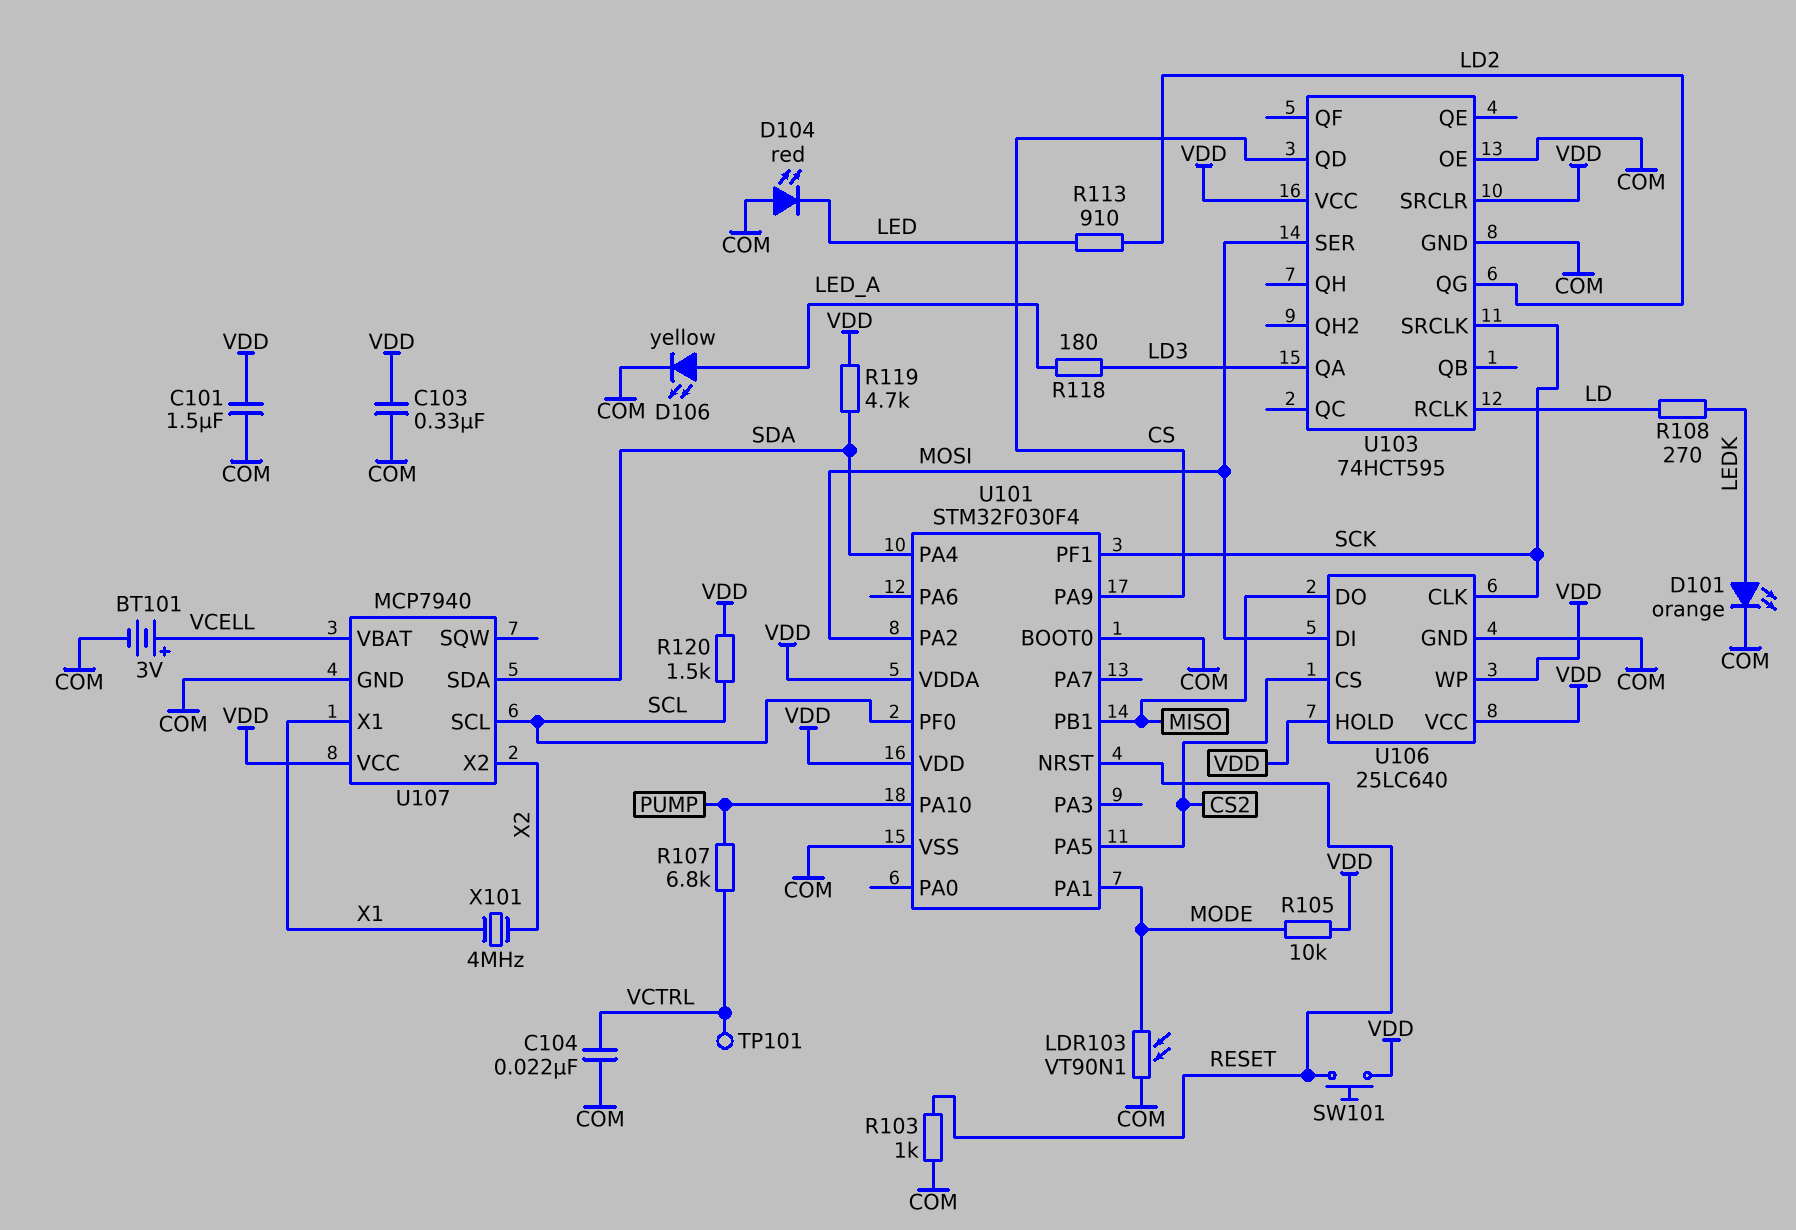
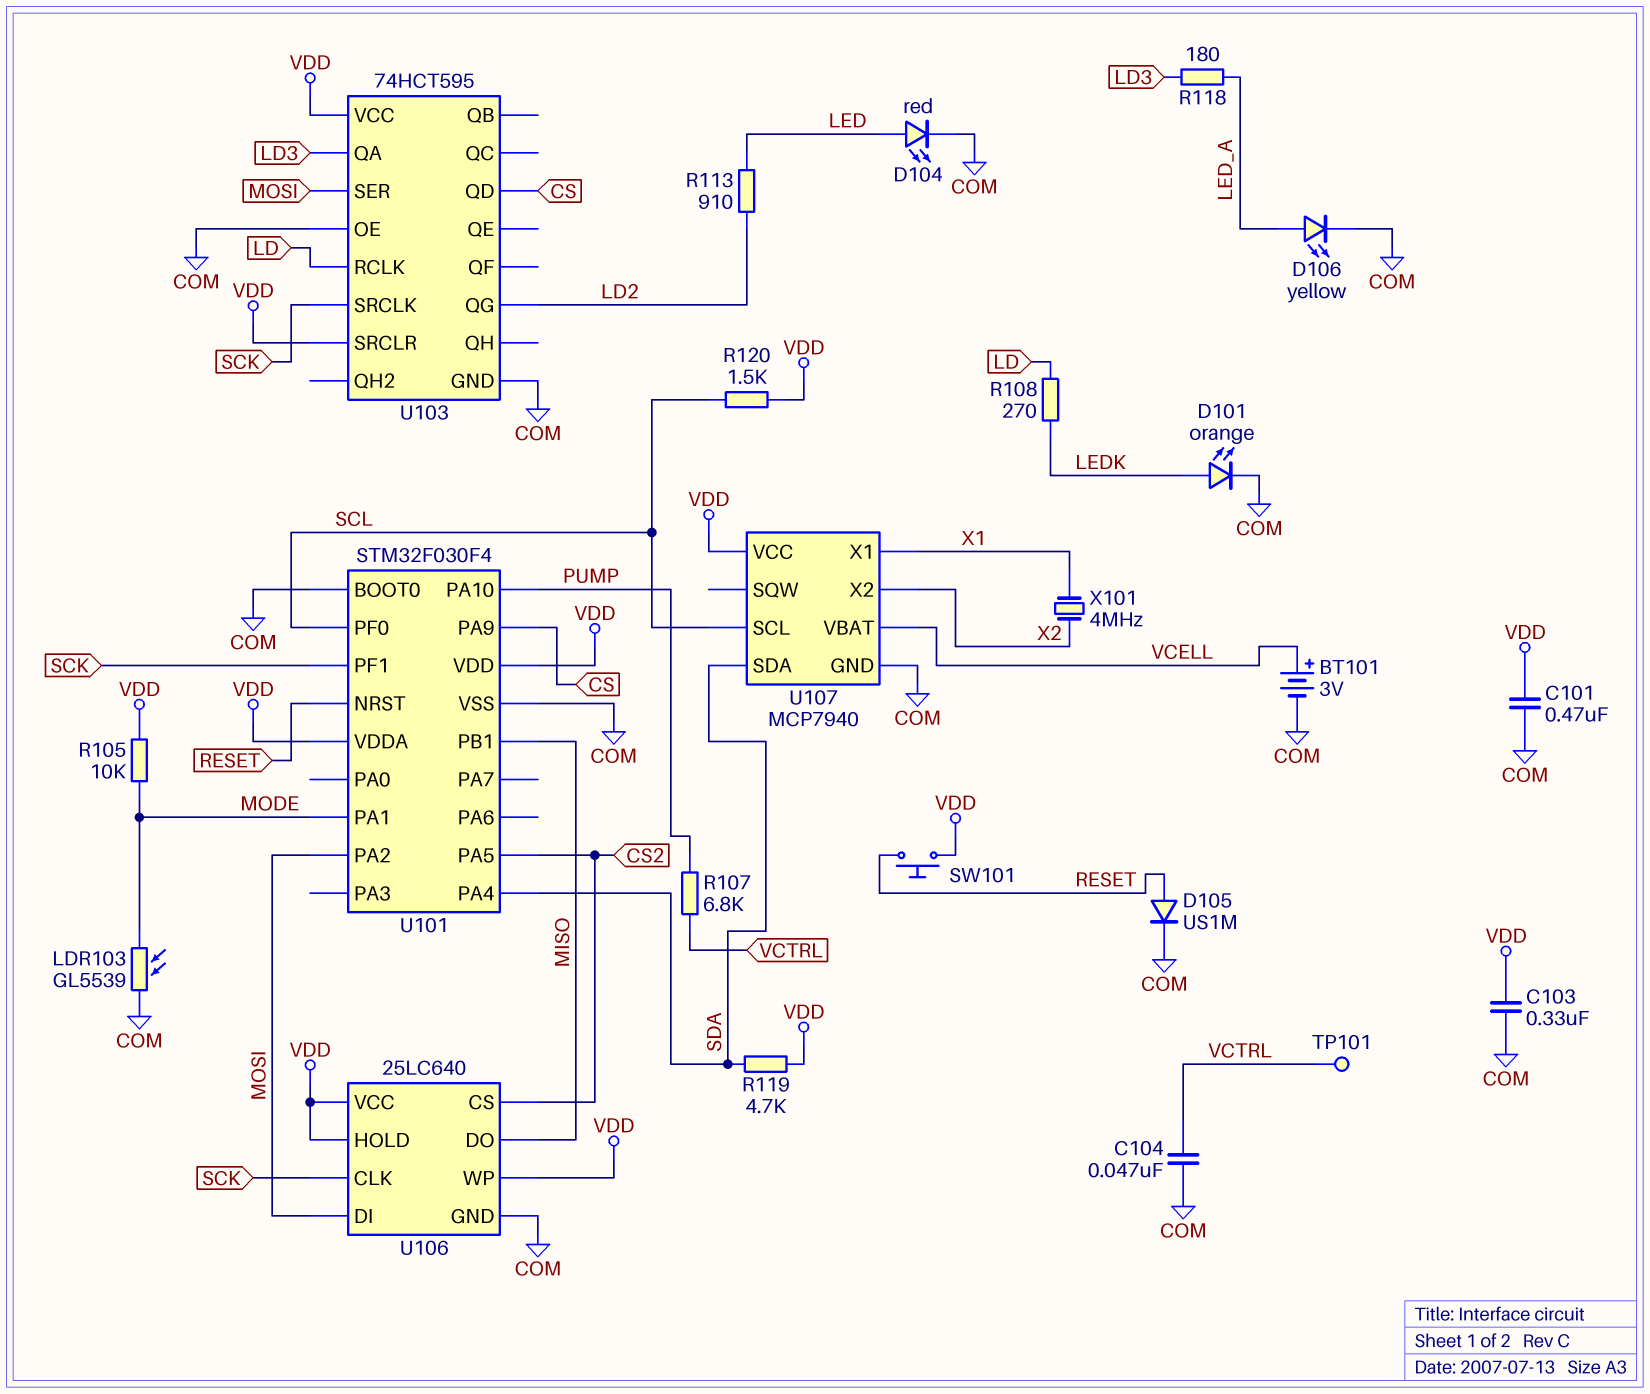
C101: 1.5uF (COM, VDD) -> 470nF (COM, VDD)
C104: 22nF (COM, VCTRL) -> 47nF (COM, VCTRL)
D104: LED red (A COM, K LED) -> LED red (A LED, K COM)
D105: none -> diode US1M (A RESET, K COM)
LDR103: VT90N1 (COM, MODE) -> GL5539 (COM, MODE)
R103: 1k (COM, RESET) -> none

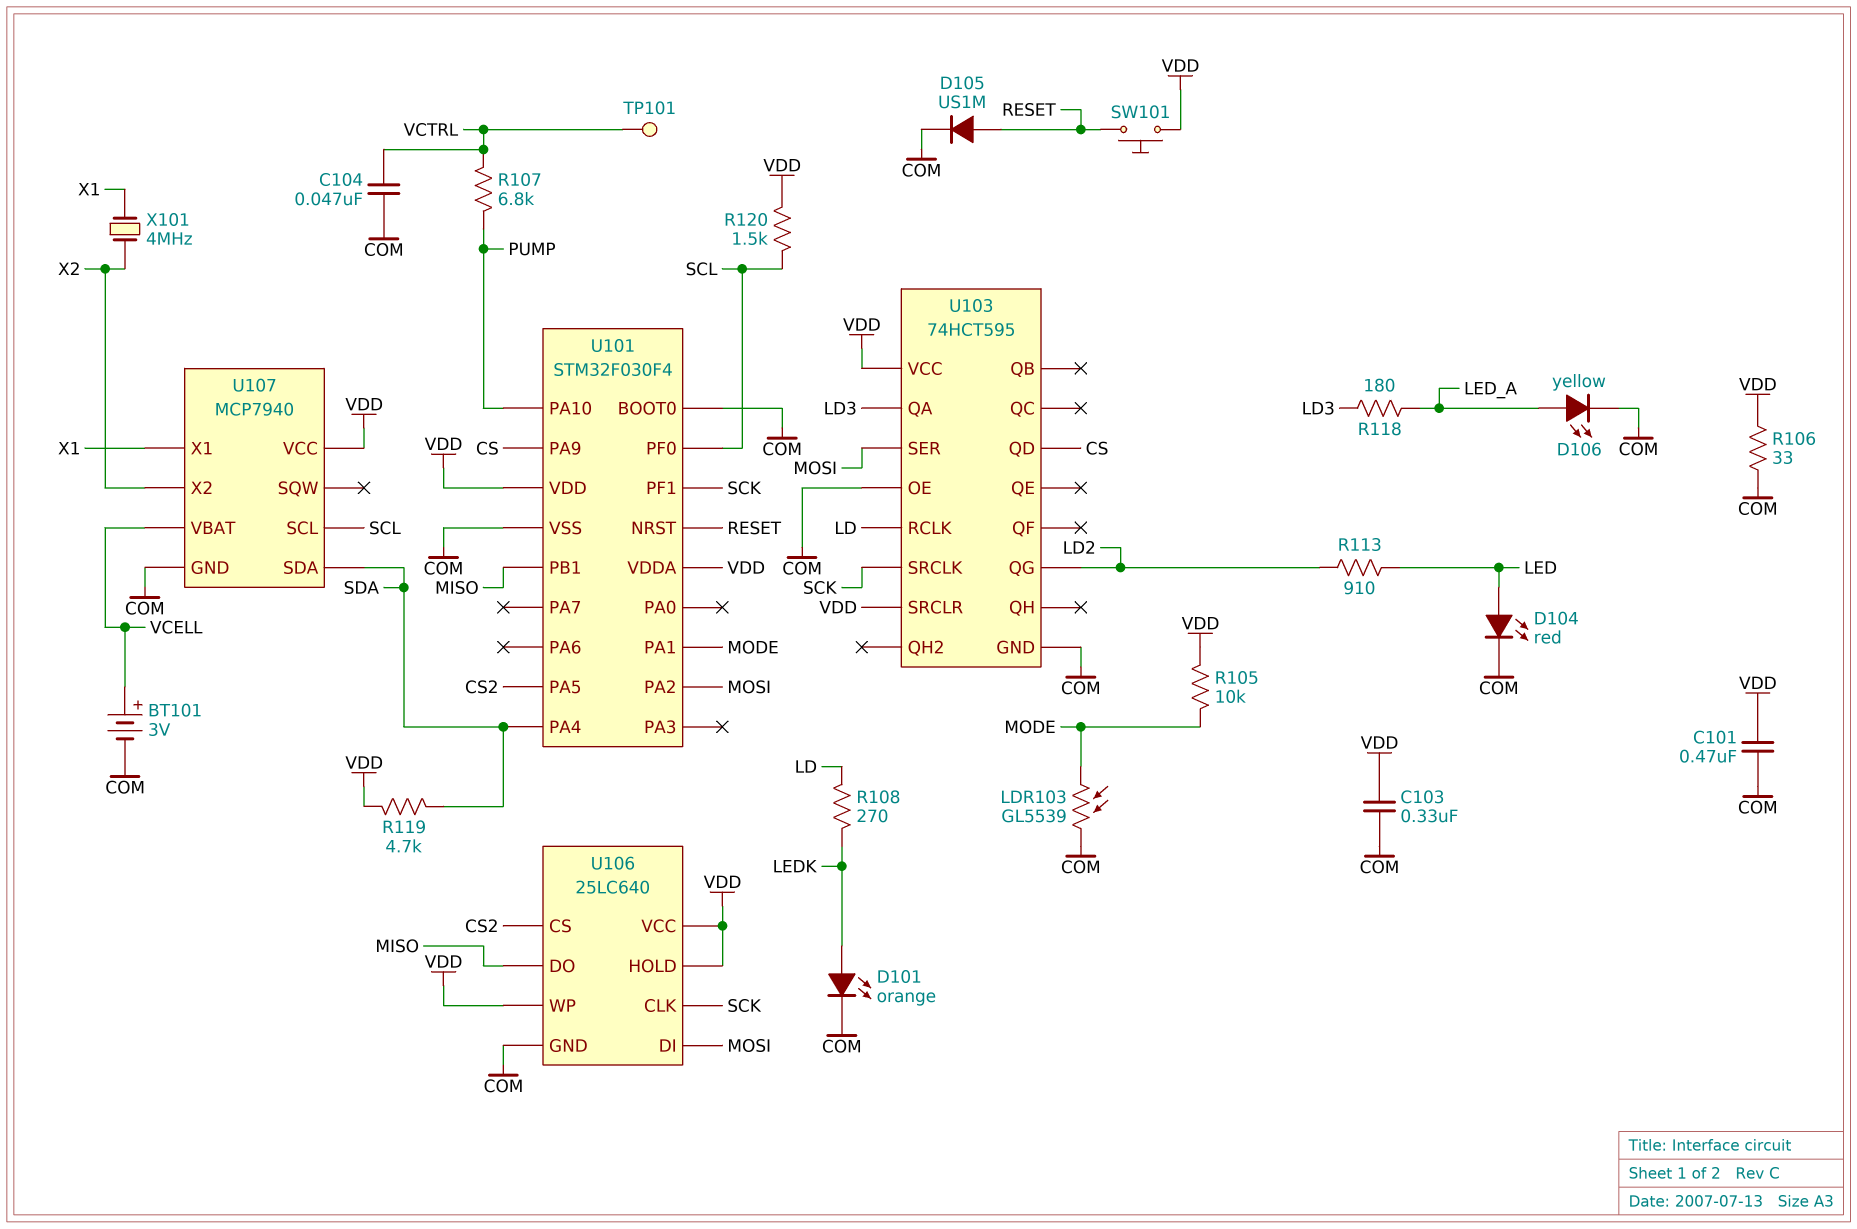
R106: none -> 33 (COM, VDD)

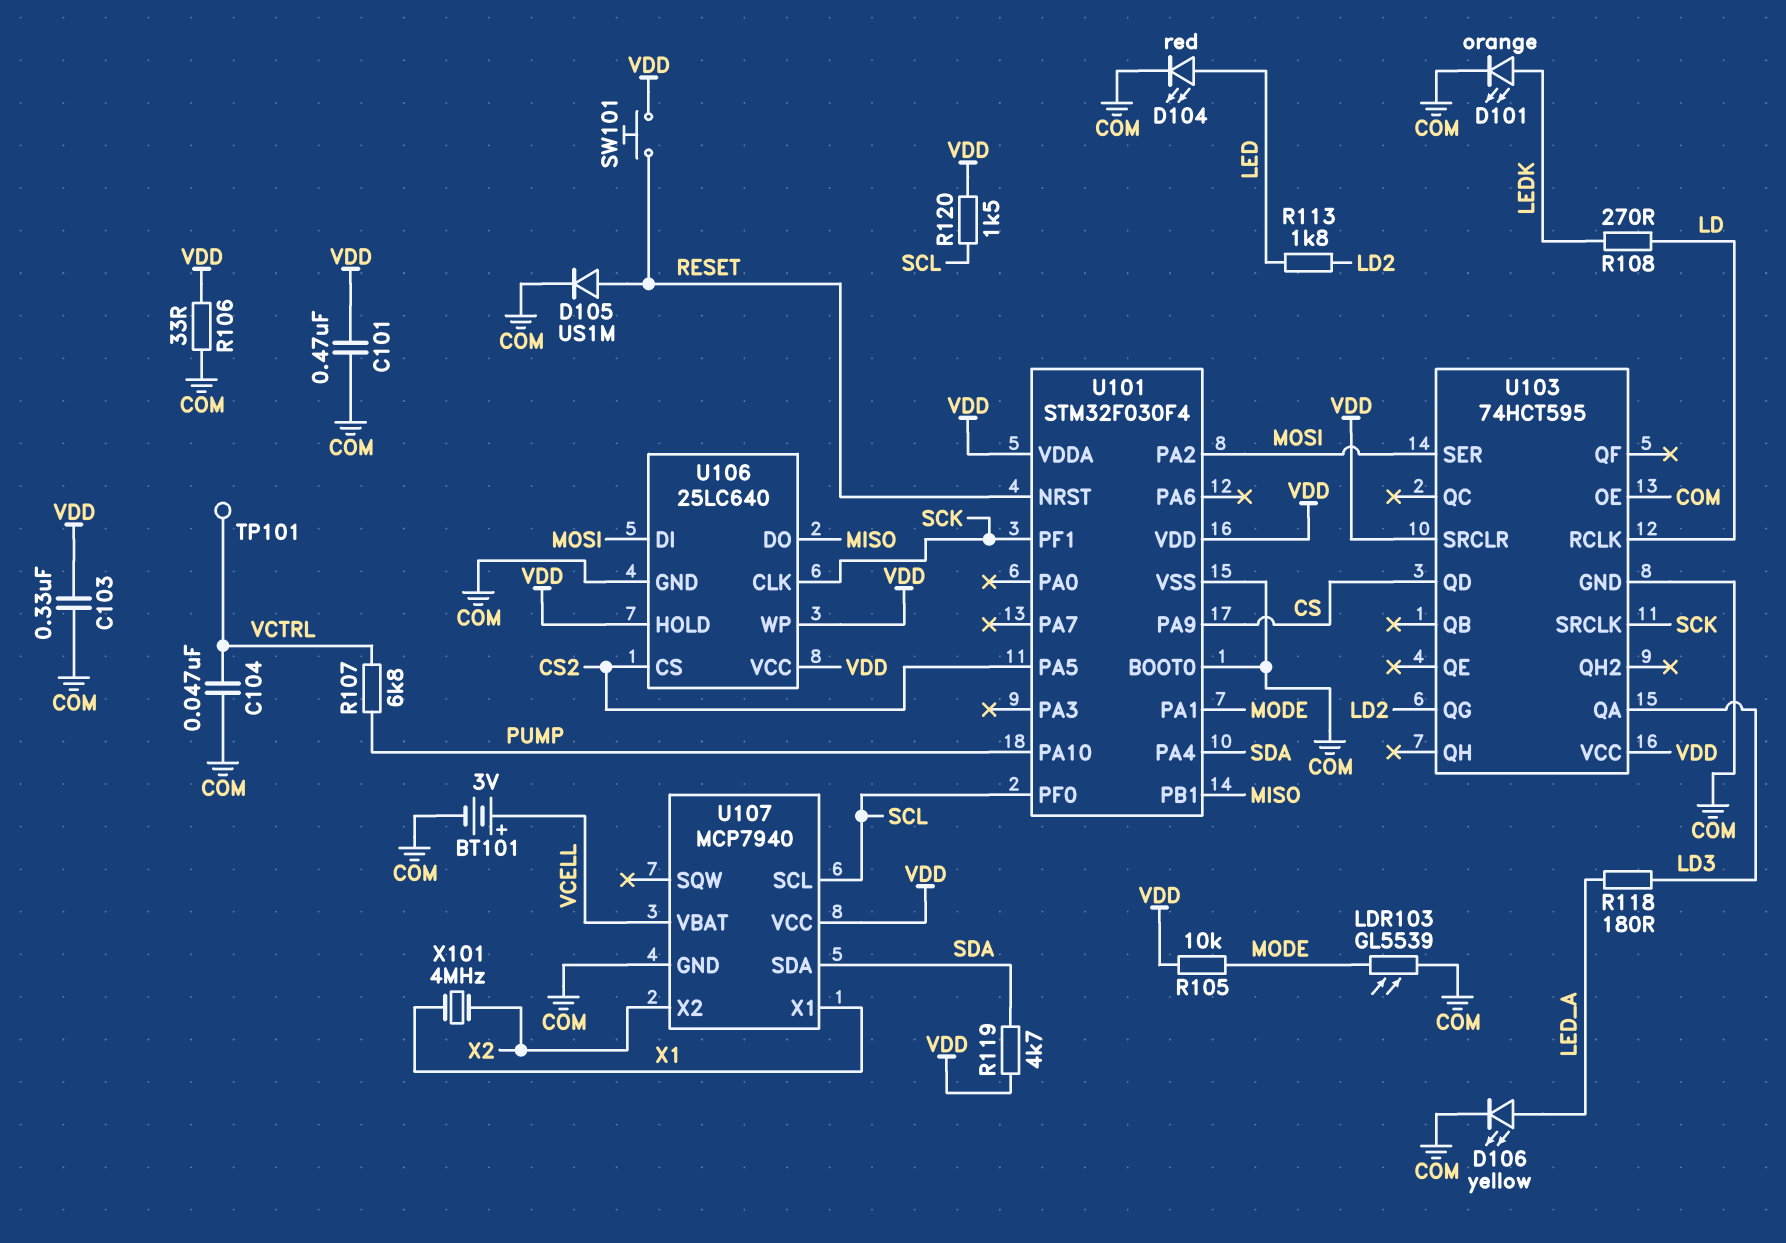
R113: 910 (LD2, LED) -> 1.8k (LD2, LED)

